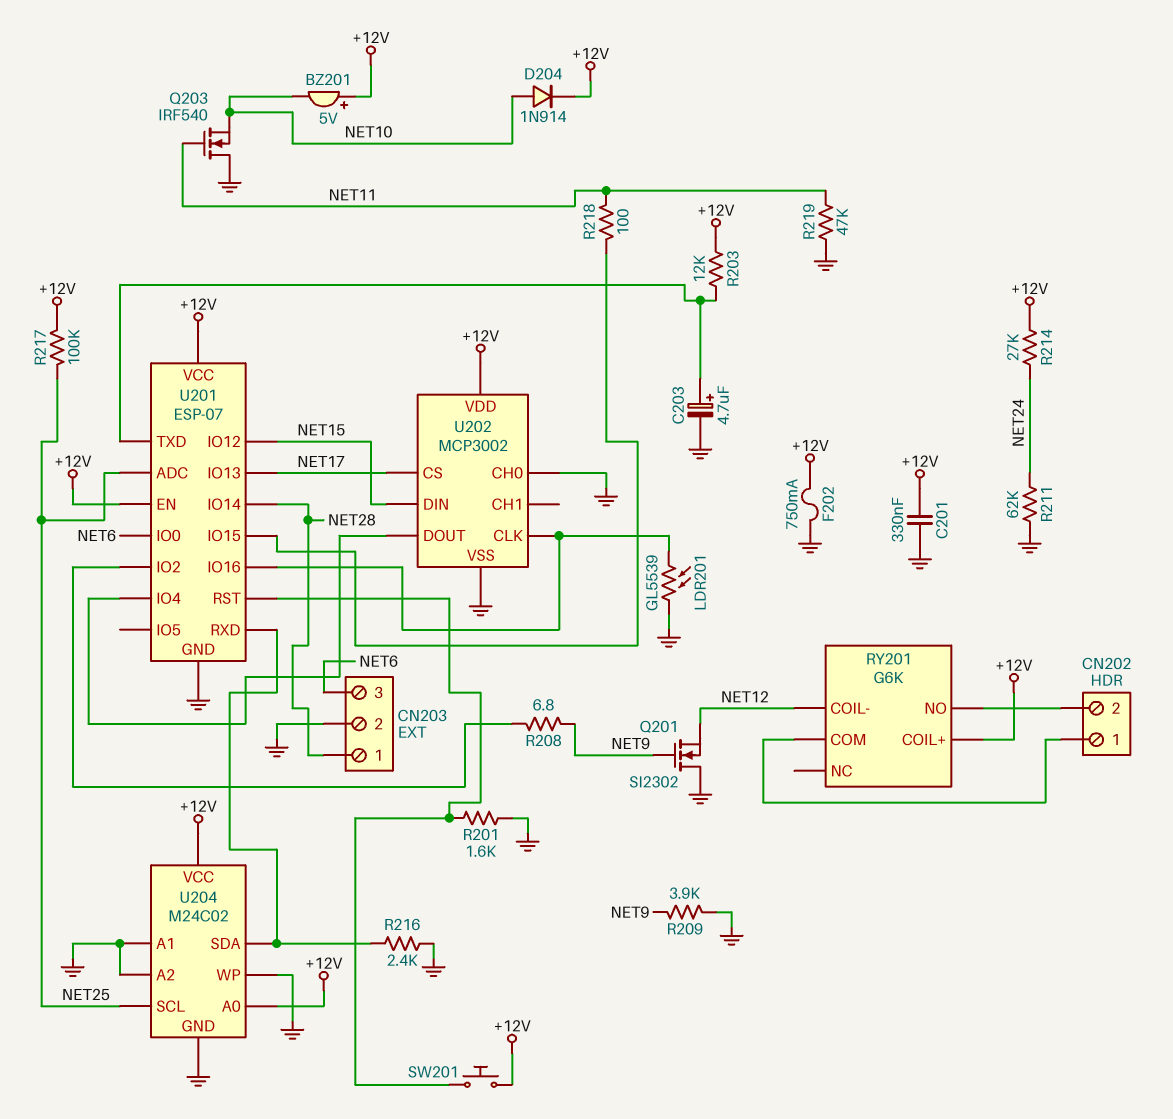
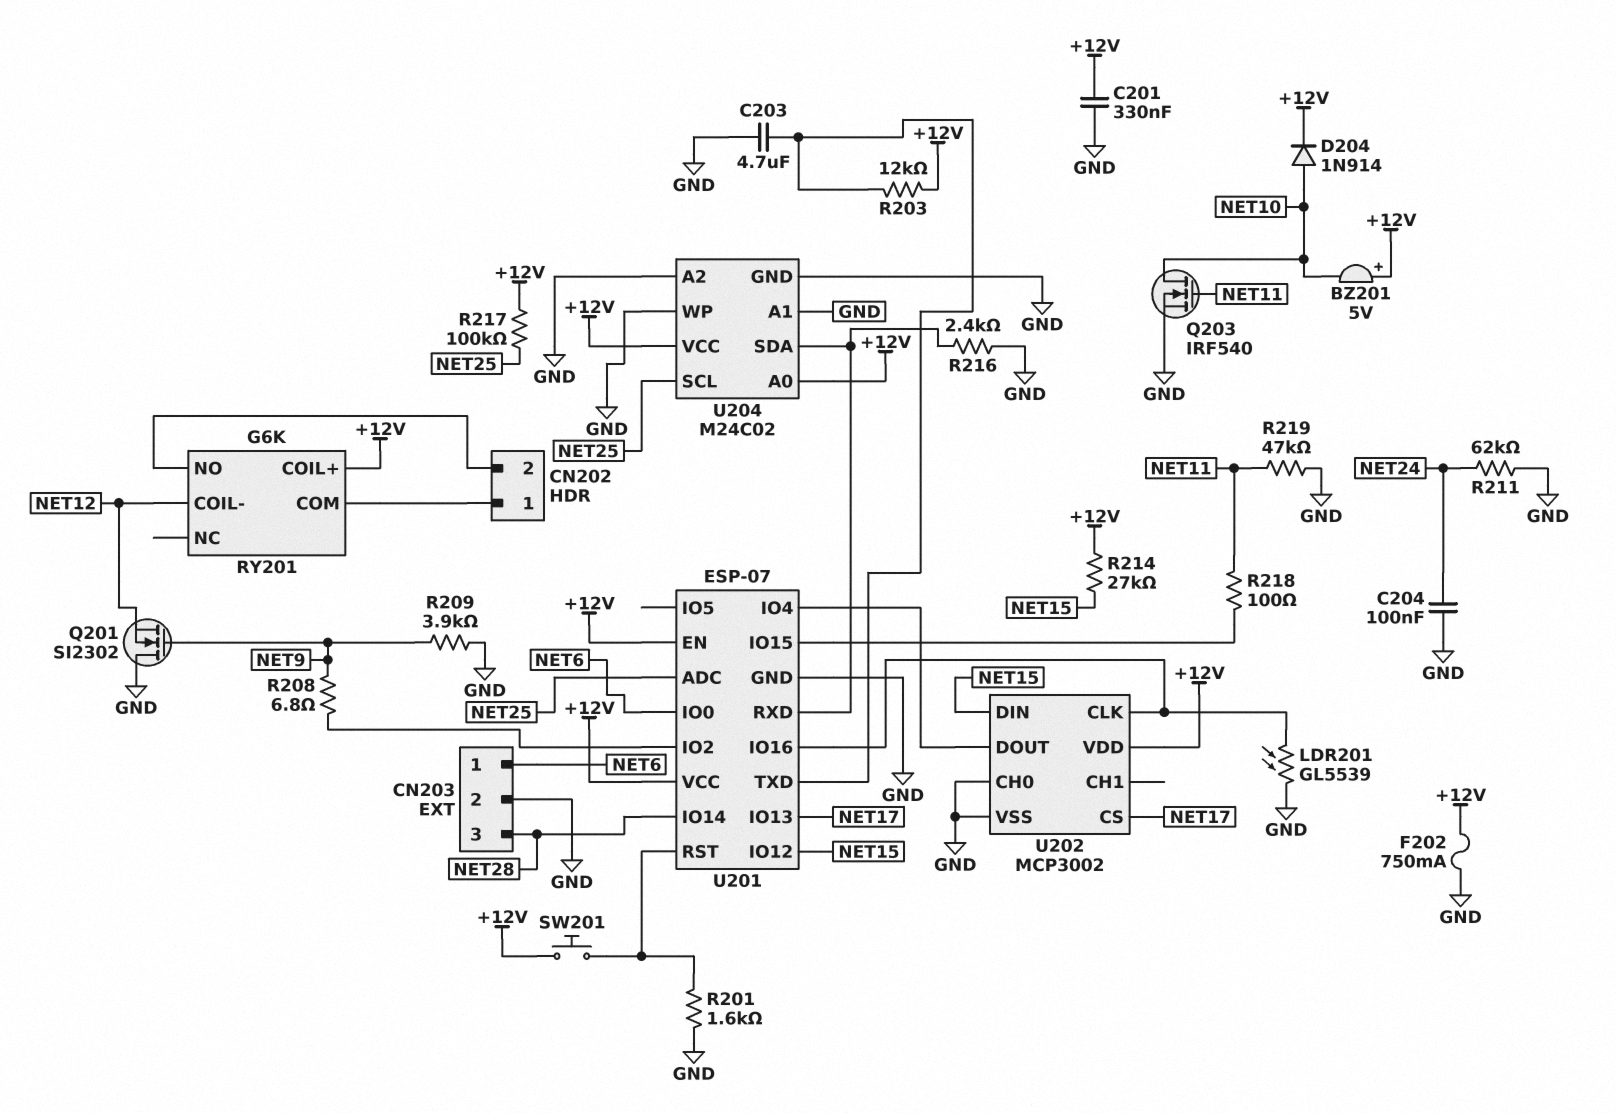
C203: 4.7uF (plus U201/TXD, minus GND) -> 4.7uF (GND, U201/TXD)
C204: none -> 100nF (GND, NET24)
CN203 pin 1: NET28 -> NET6
CN203 pin 3: NET6 -> NET28
Q203: NMOS IRF540 (G NET11, D GND, S NET10) -> NMOS IRF540 (G NET11, D NET10, S GND)
R214: 27k (+12V, NET24) -> 27k (+12V, NET15)

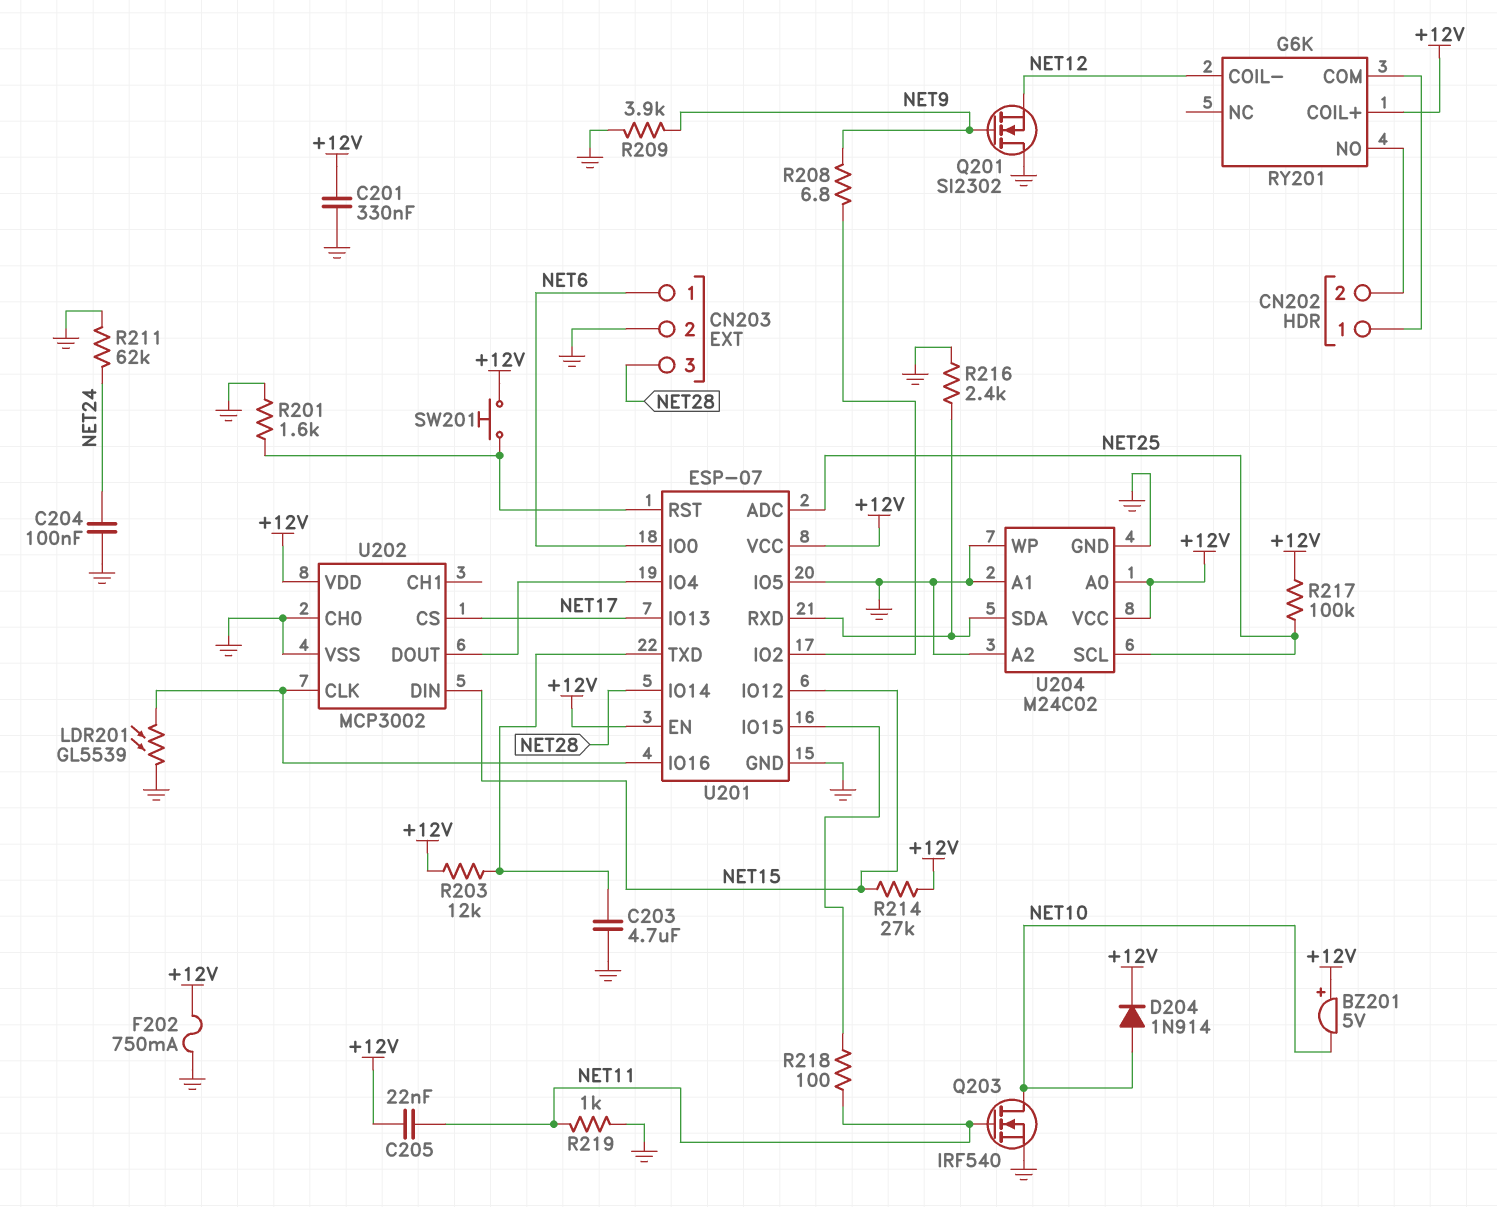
C205: none -> 22nF (+12V, NET11)
R219: 47k (GND, NET11) -> 1k (GND, NET11)
U201 pin IO5: none -> GND

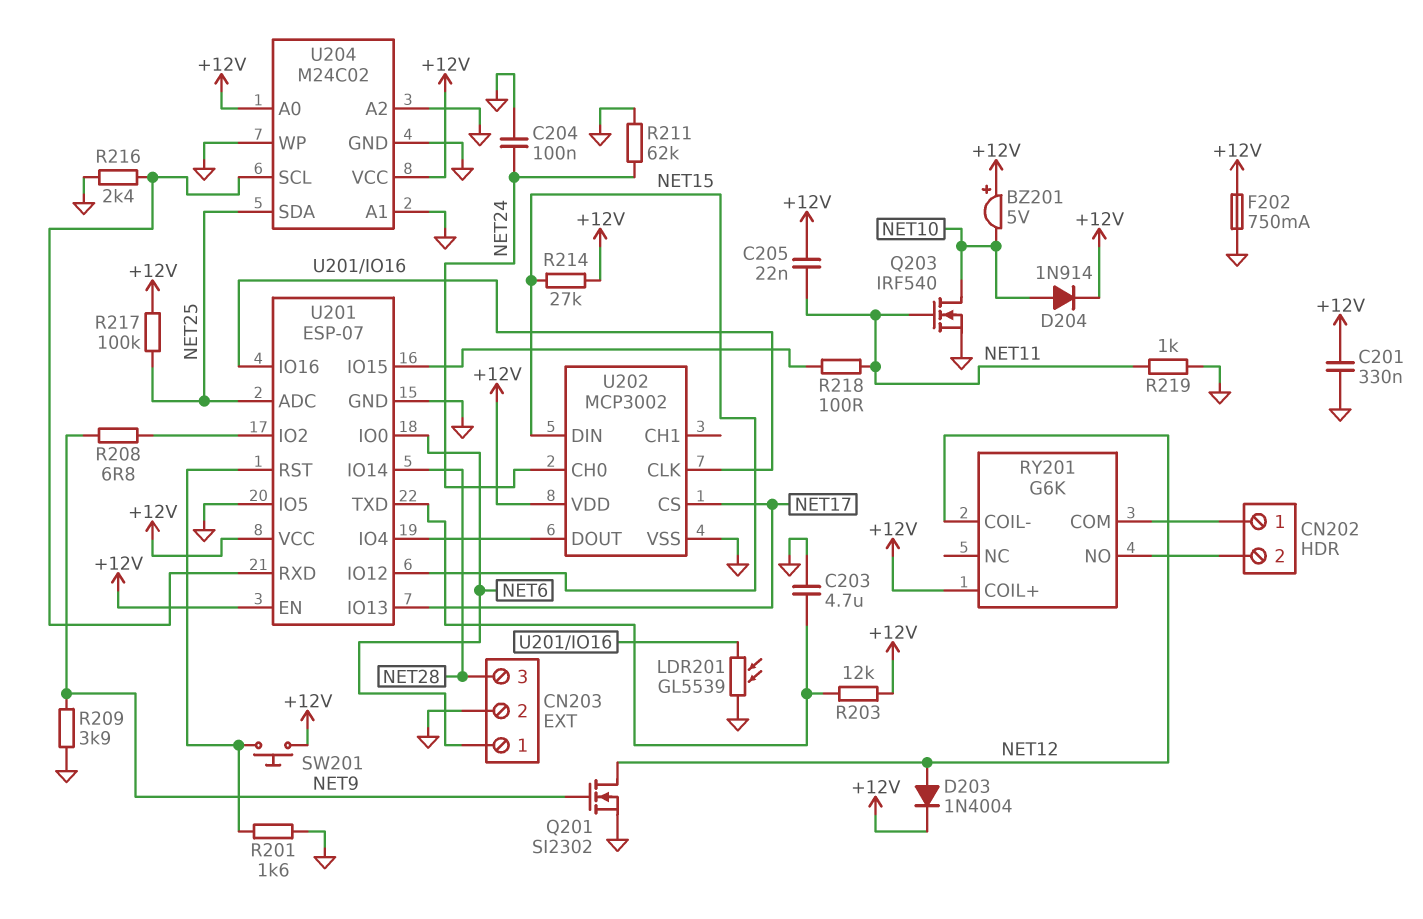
D203: none -> diode 1N4004 (A NET12, K +12V)
Q201: NMOS SI2302 (G NET9, D GND, S NET12) -> NMOS SI2302 (G NET9, D NET12, S GND)
U202 pin CH0: GND -> NET24
U204 pin SCL: NET25 -> U201/RXD
U204 pin SDA: U201/RXD -> NET25

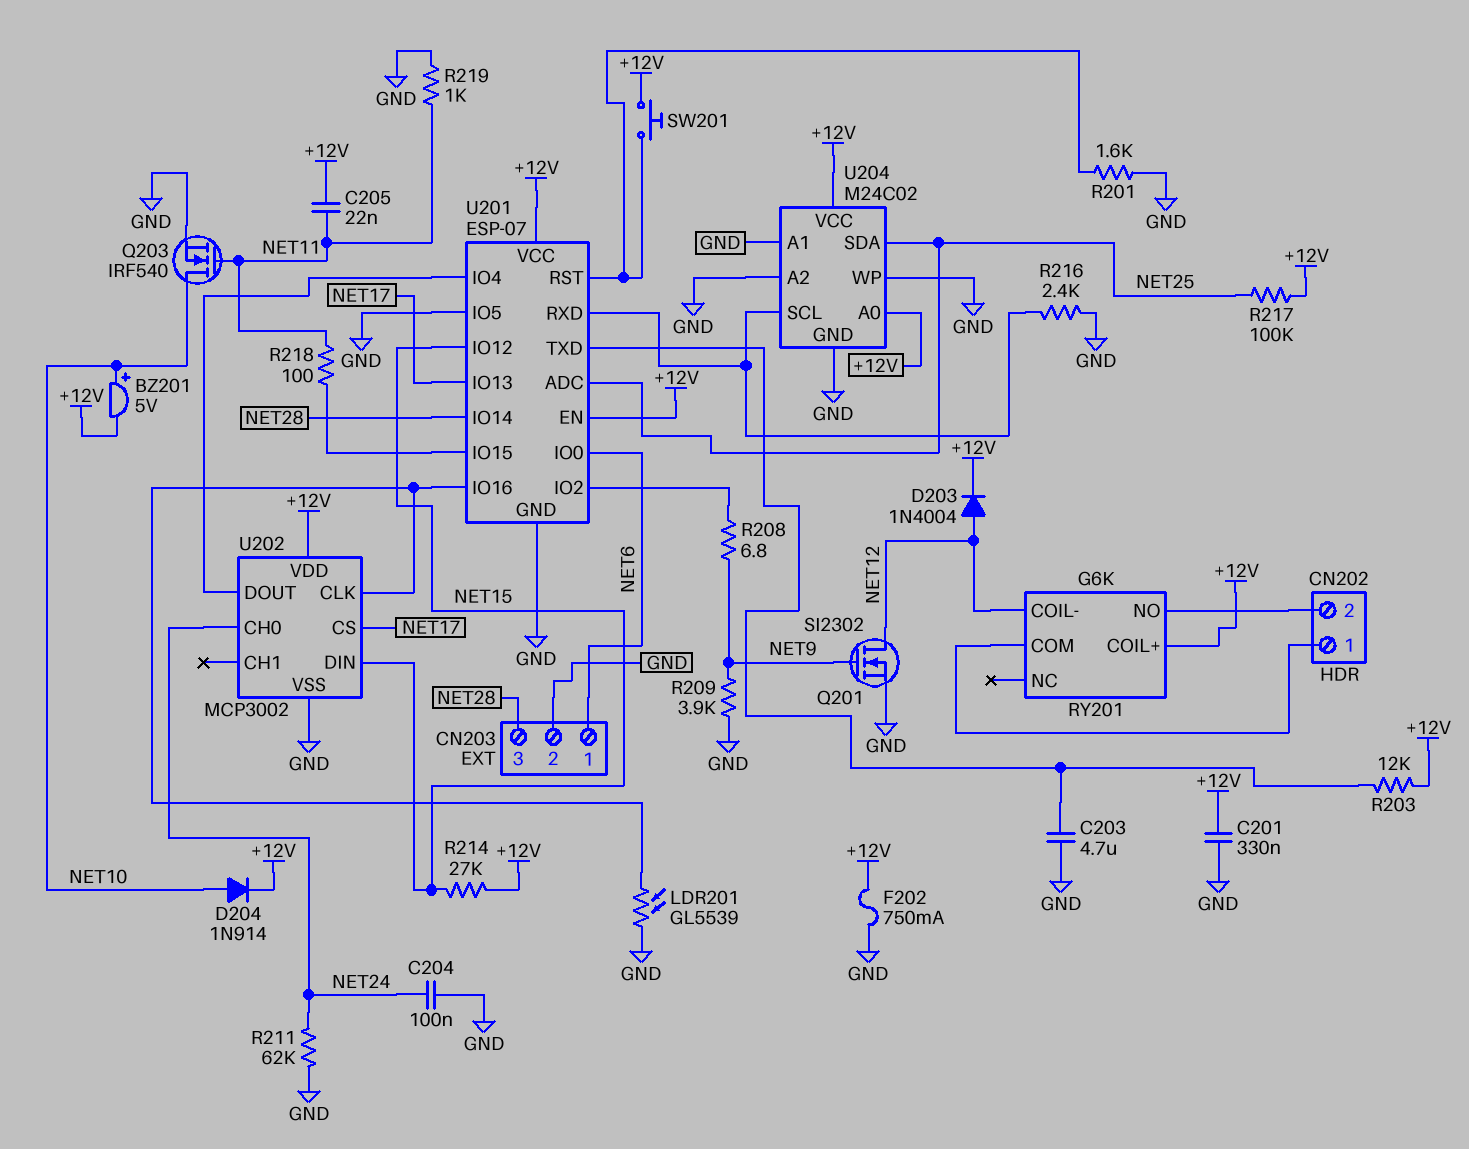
BZ201: buzzer 5V (plus +12V, minus NET10) -> buzzer 5V (plus NET10, minus +12V)

